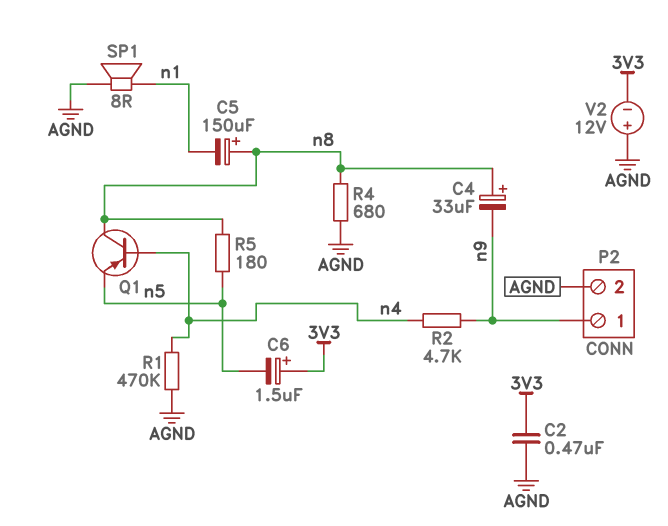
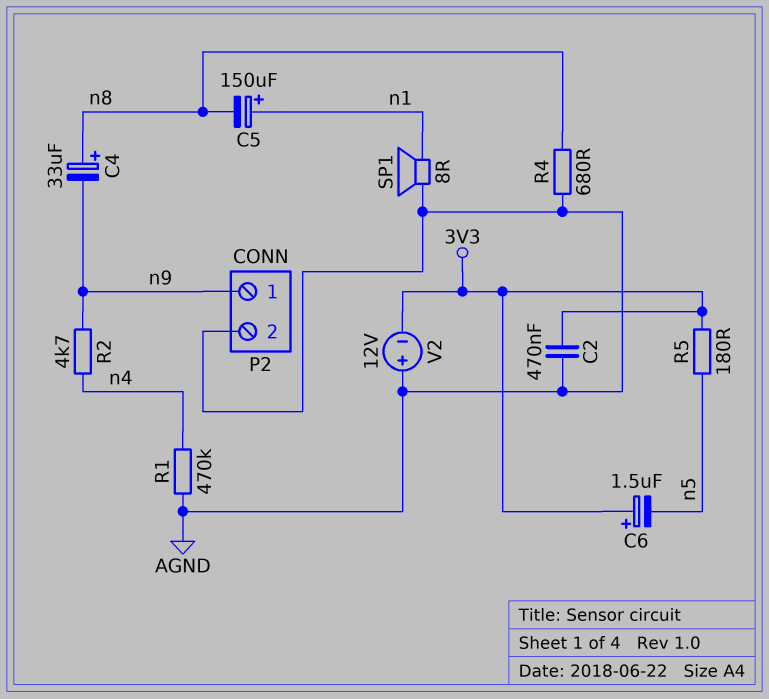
C5: 150uF (plus n8, minus n1) -> 150uF (plus n1, minus n8)
Q1: PNP (B n4, C n8, E n5) -> none
R5: 180 (n5, n8) -> 180 (3V3, n5)

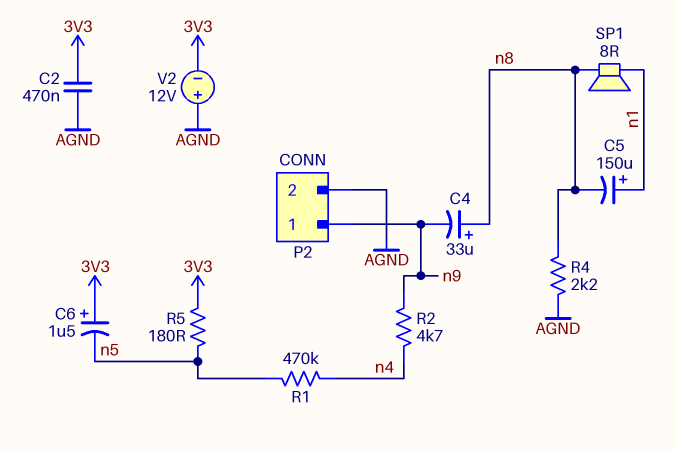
R1: 470k (AGND, n4) -> 470k (n4, n5)
R4: 680 (AGND, n8) -> 2.2k (AGND, n8)
SP1: speaker 8R (AGND, n1) -> speaker 8R (n1, n8)

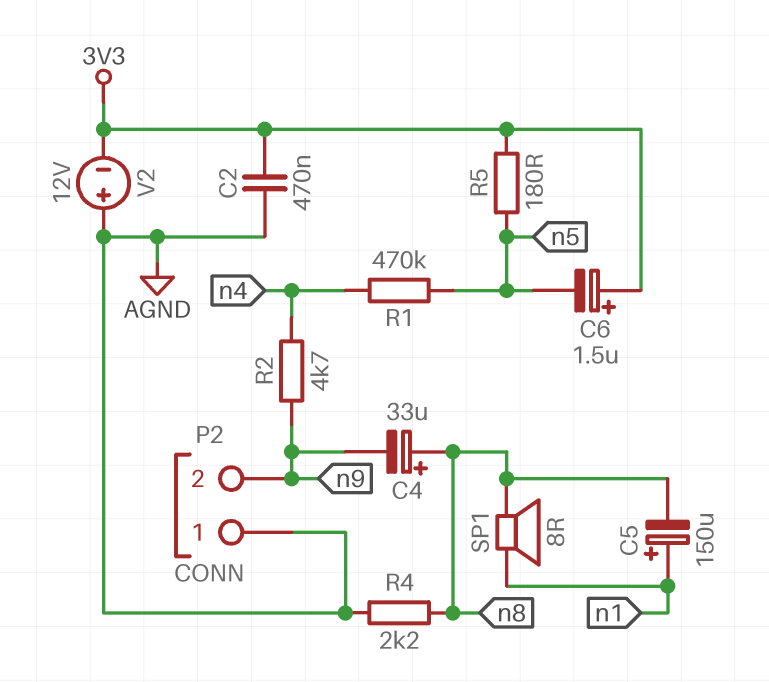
P2 pin 1: n9 -> AGND
P2 pin 2: AGND -> n9

